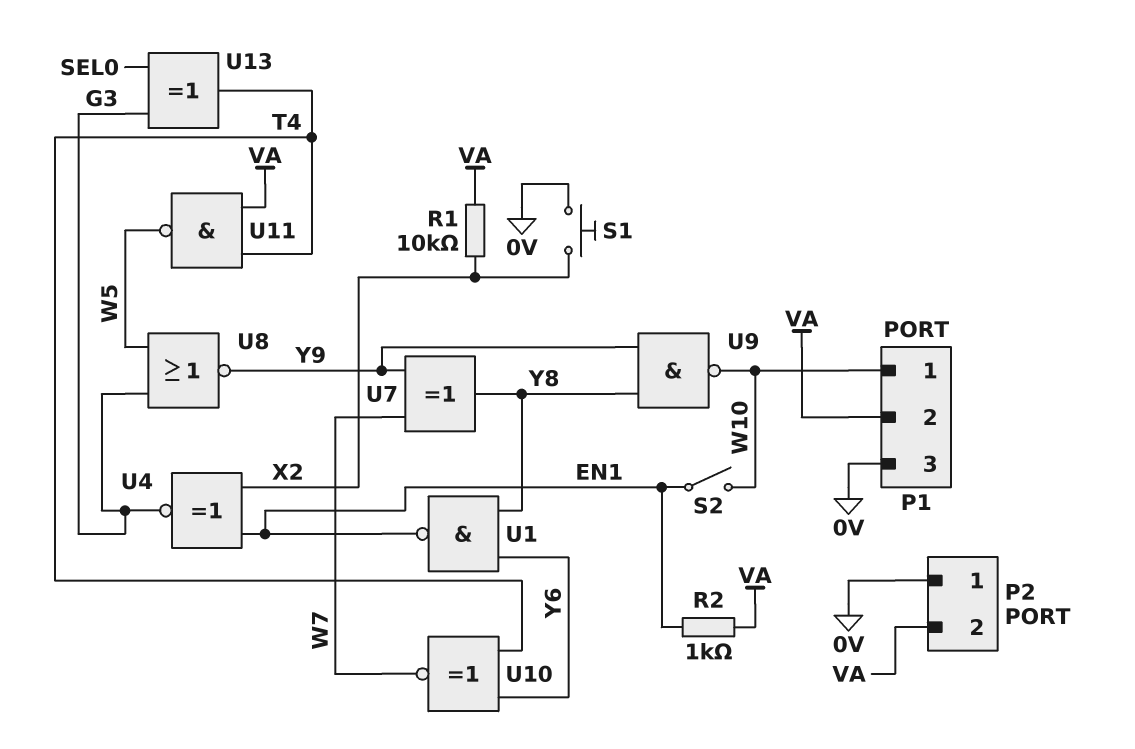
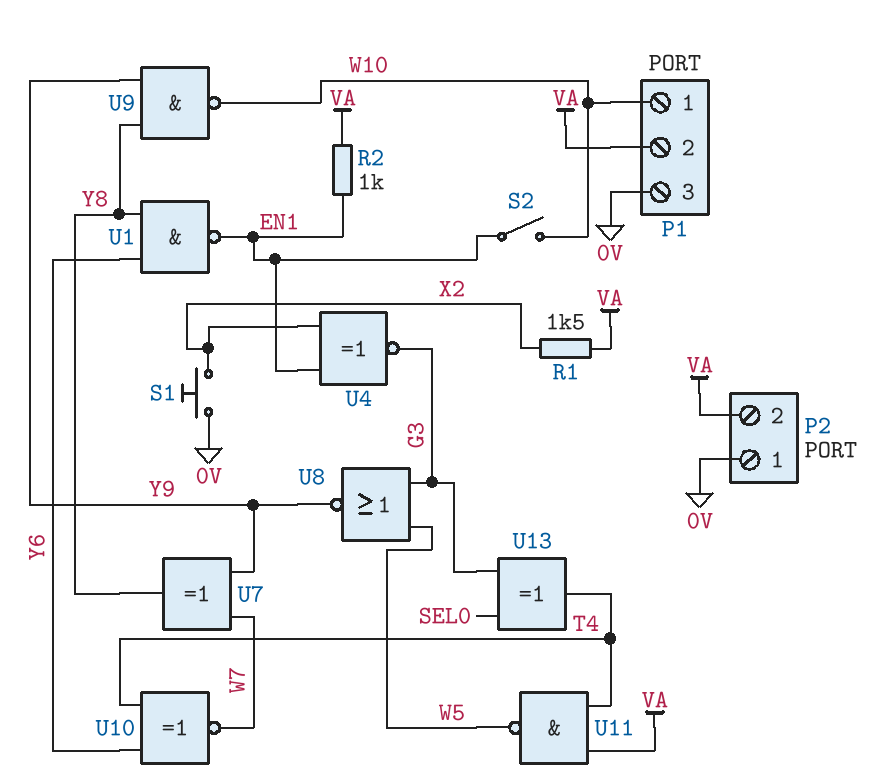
R1: 10k (VA, X2) -> 1.5k (VA, X2)

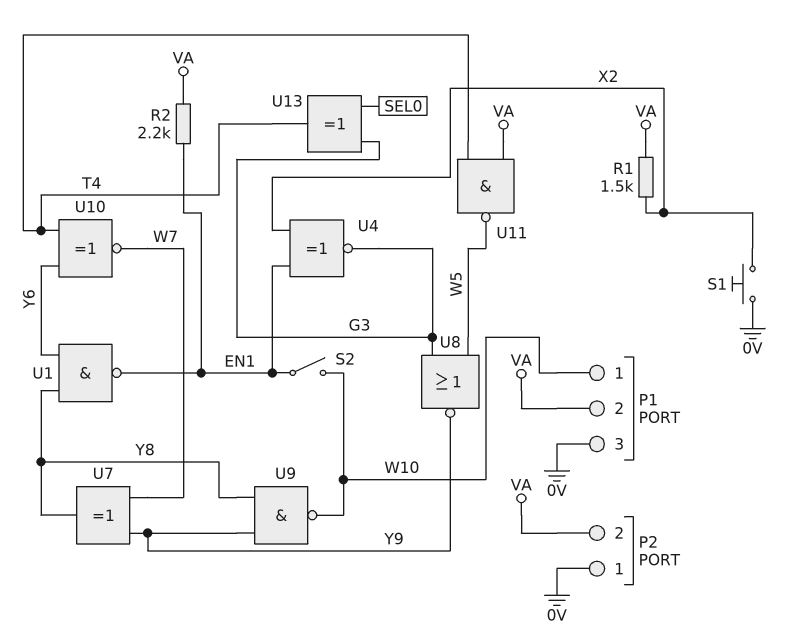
R2: 1k (EN1, VA) -> 2.2k (EN1, VA)

